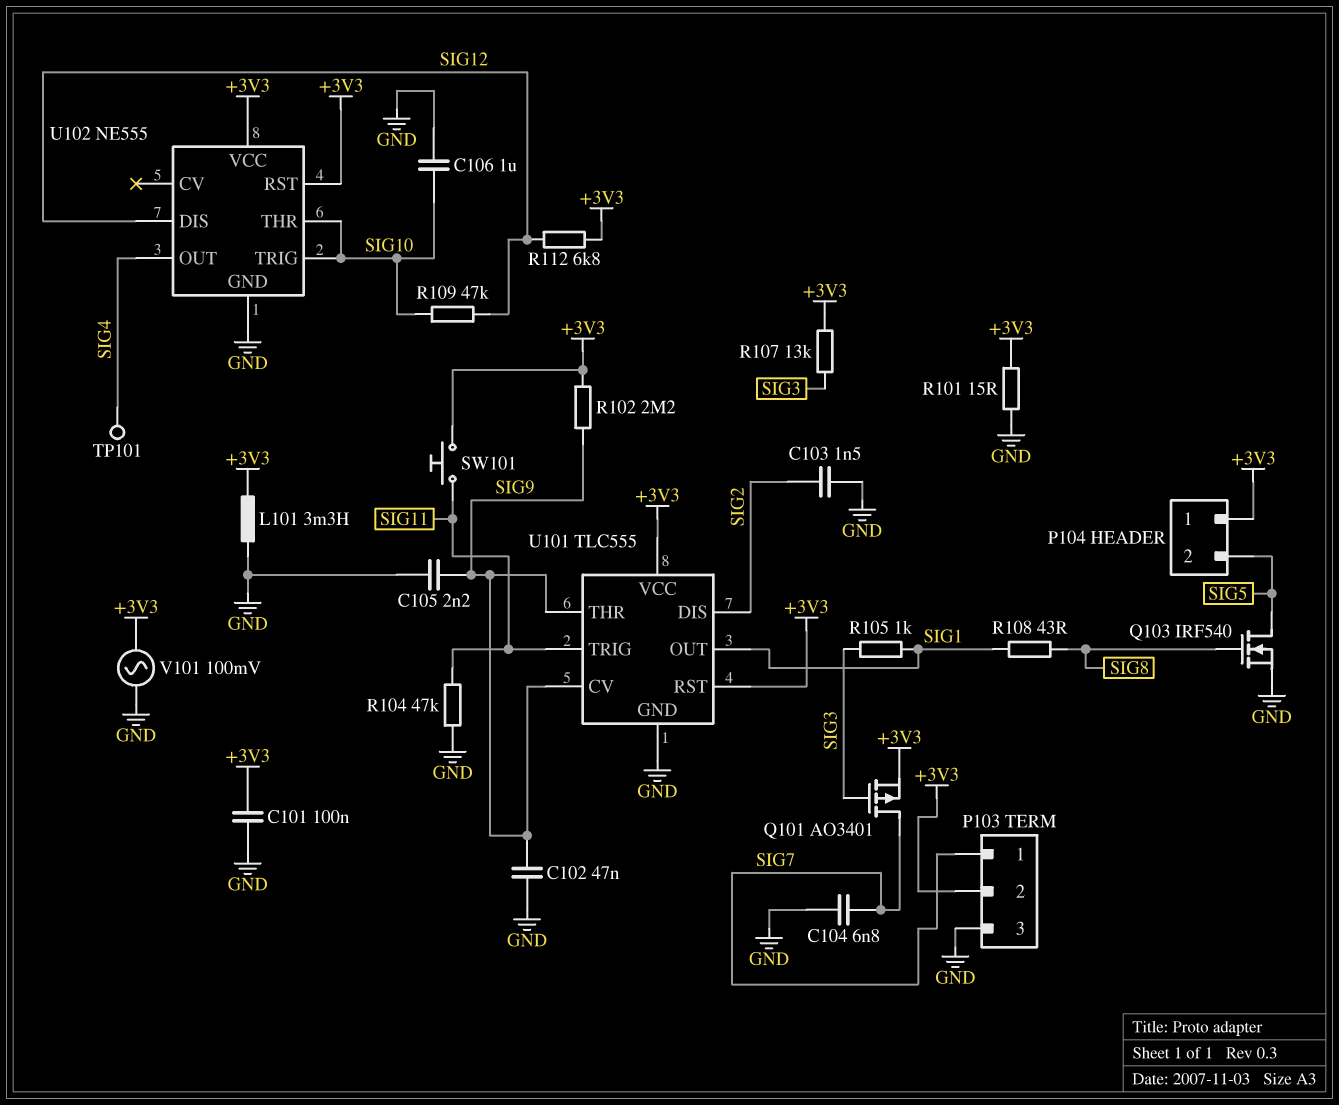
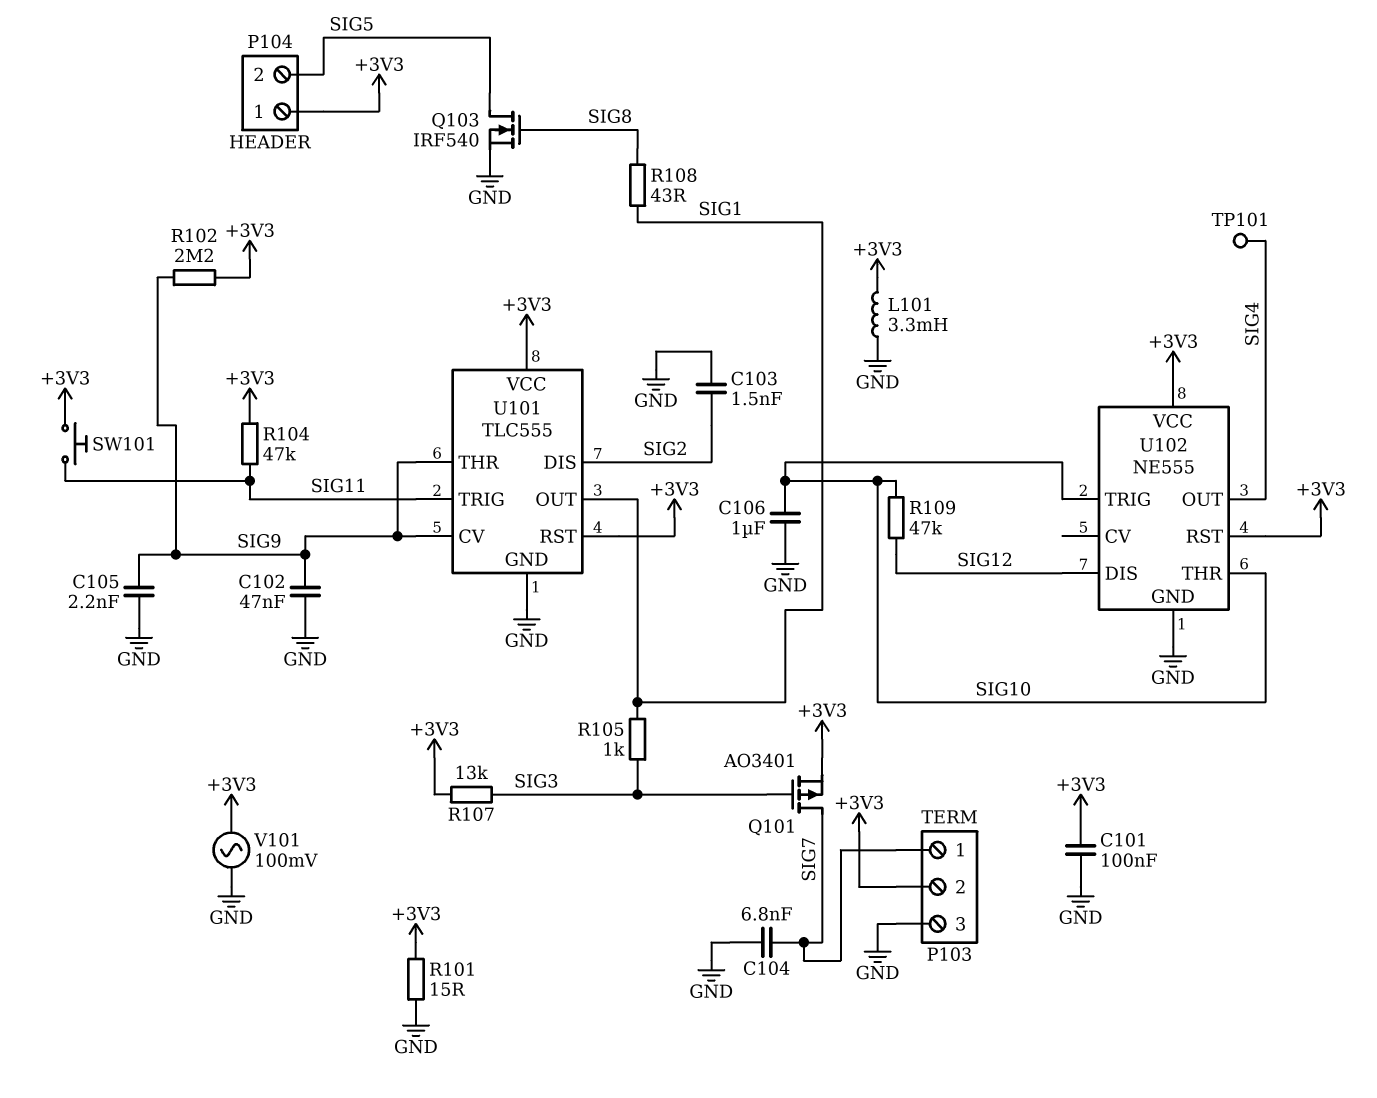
R104: 47k (GND, SIG11) -> 47k (+3V3, SIG11)
R112: 6.8k (+3V3, SIG12) -> none

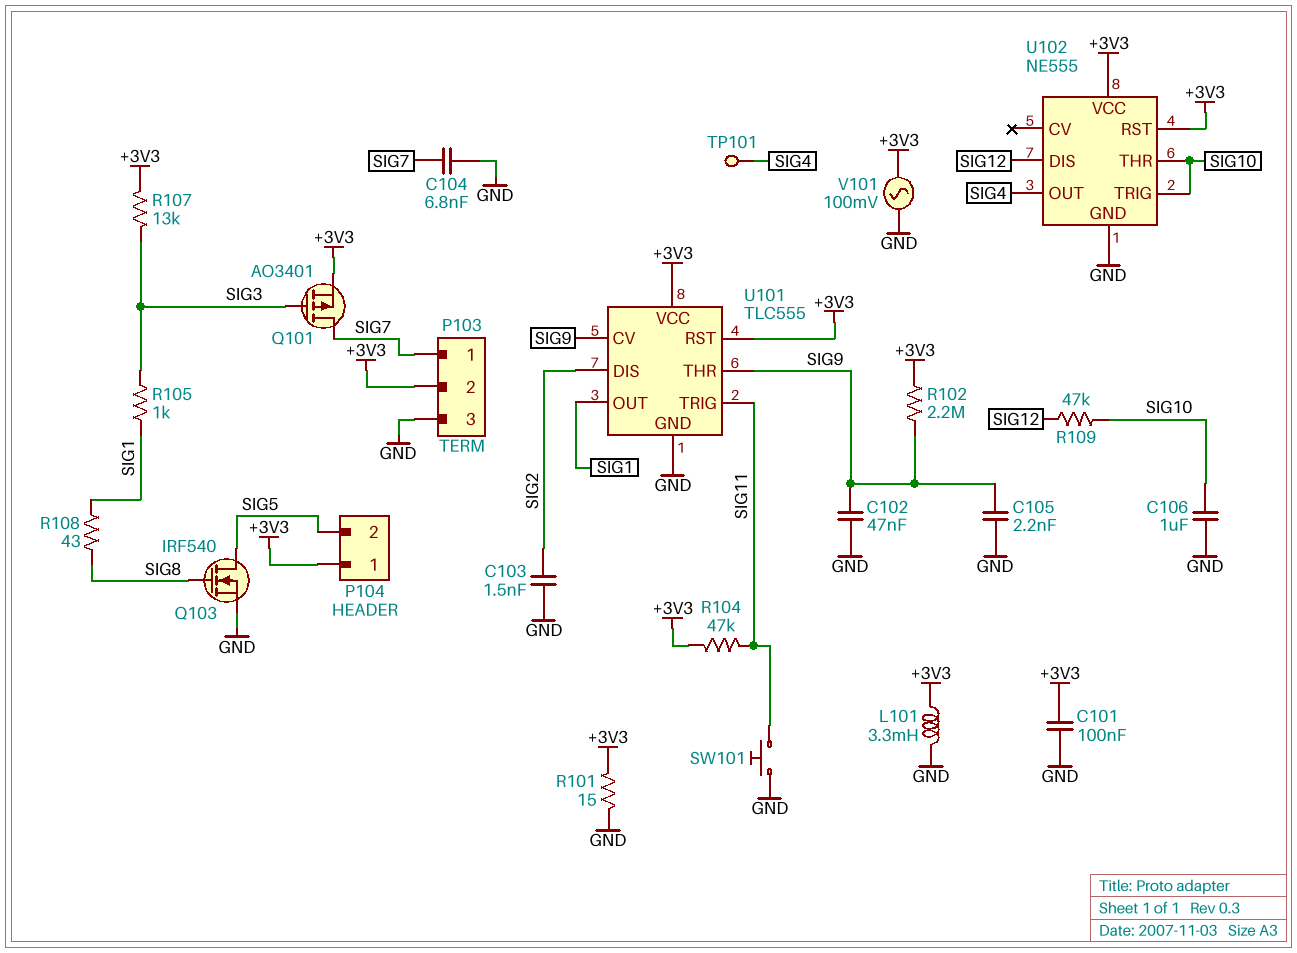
SW101: button (+3V3, SIG11) -> button (GND, SIG11)

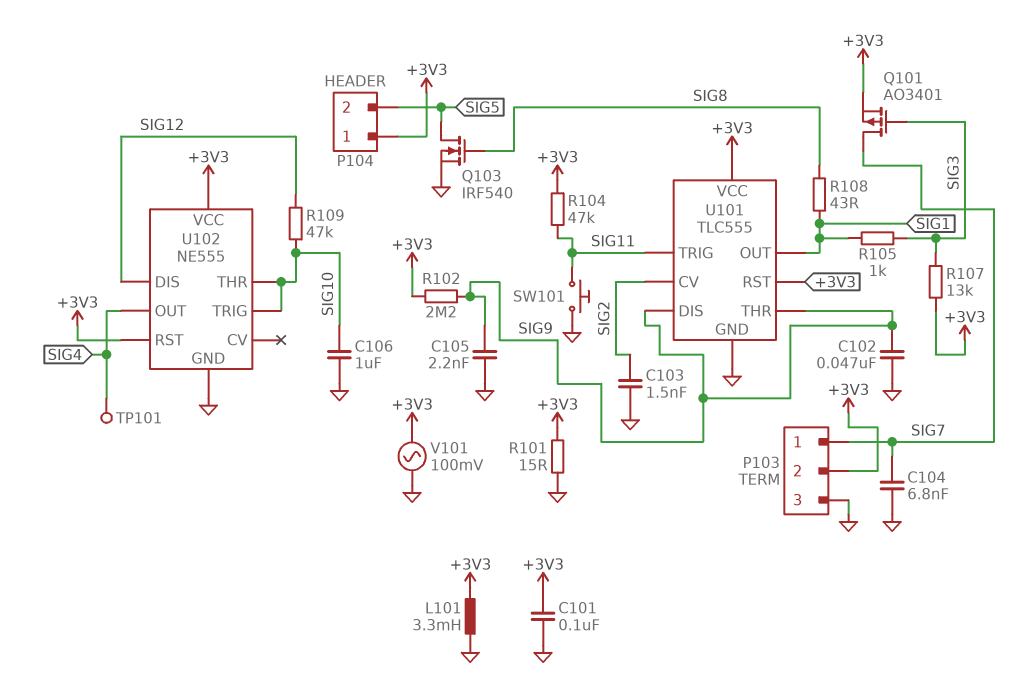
U101 pin CV: SIG9 -> SIG2
U101 pin DIS: SIG2 -> SIG9

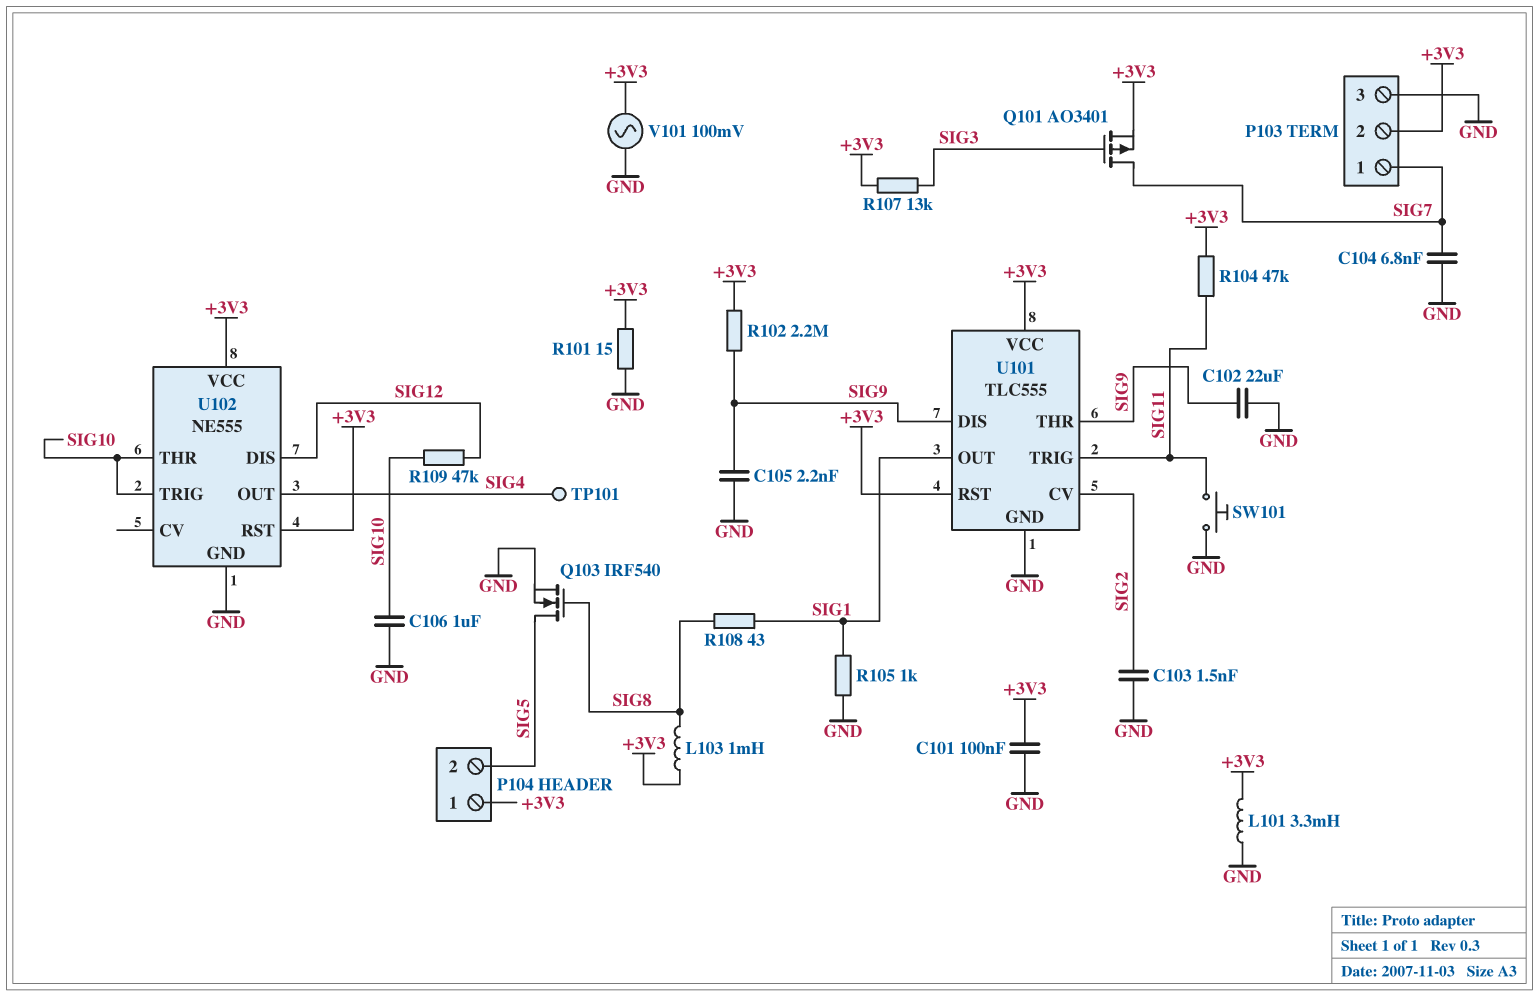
C102: 47nF (GND, SIG9) -> 22uF (GND, SIG9)
L103: none -> 1mH (+3V3, SIG8)
R105: 1k (SIG1, SIG3) -> 1k (GND, SIG1)

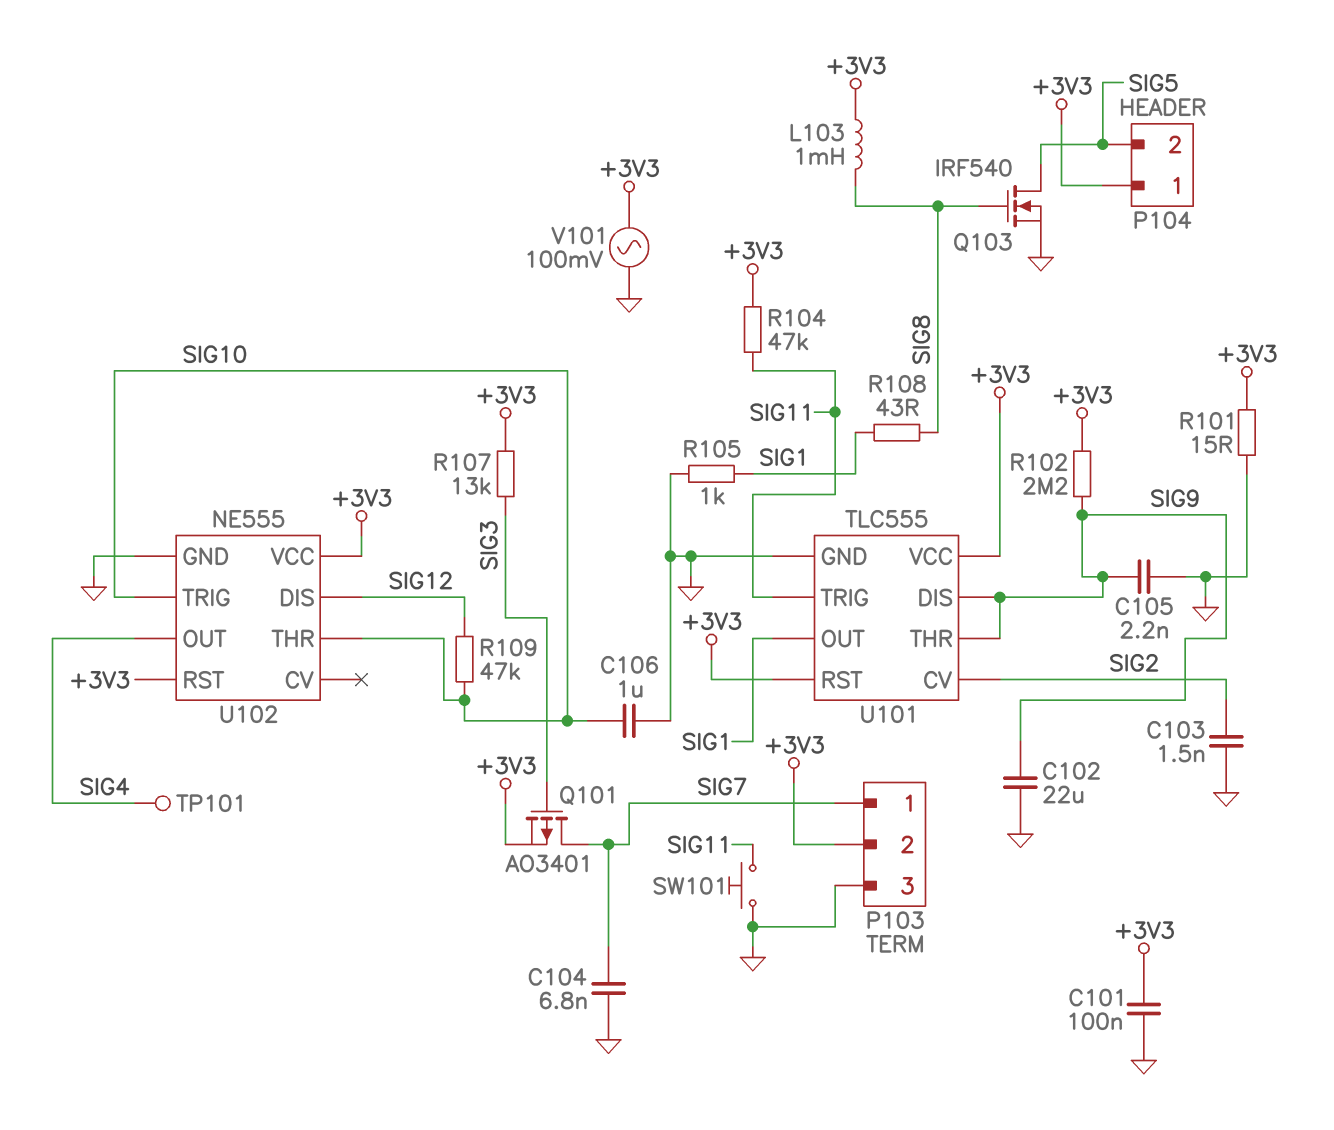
L101: 3.3mH (+3V3, GND) -> none

